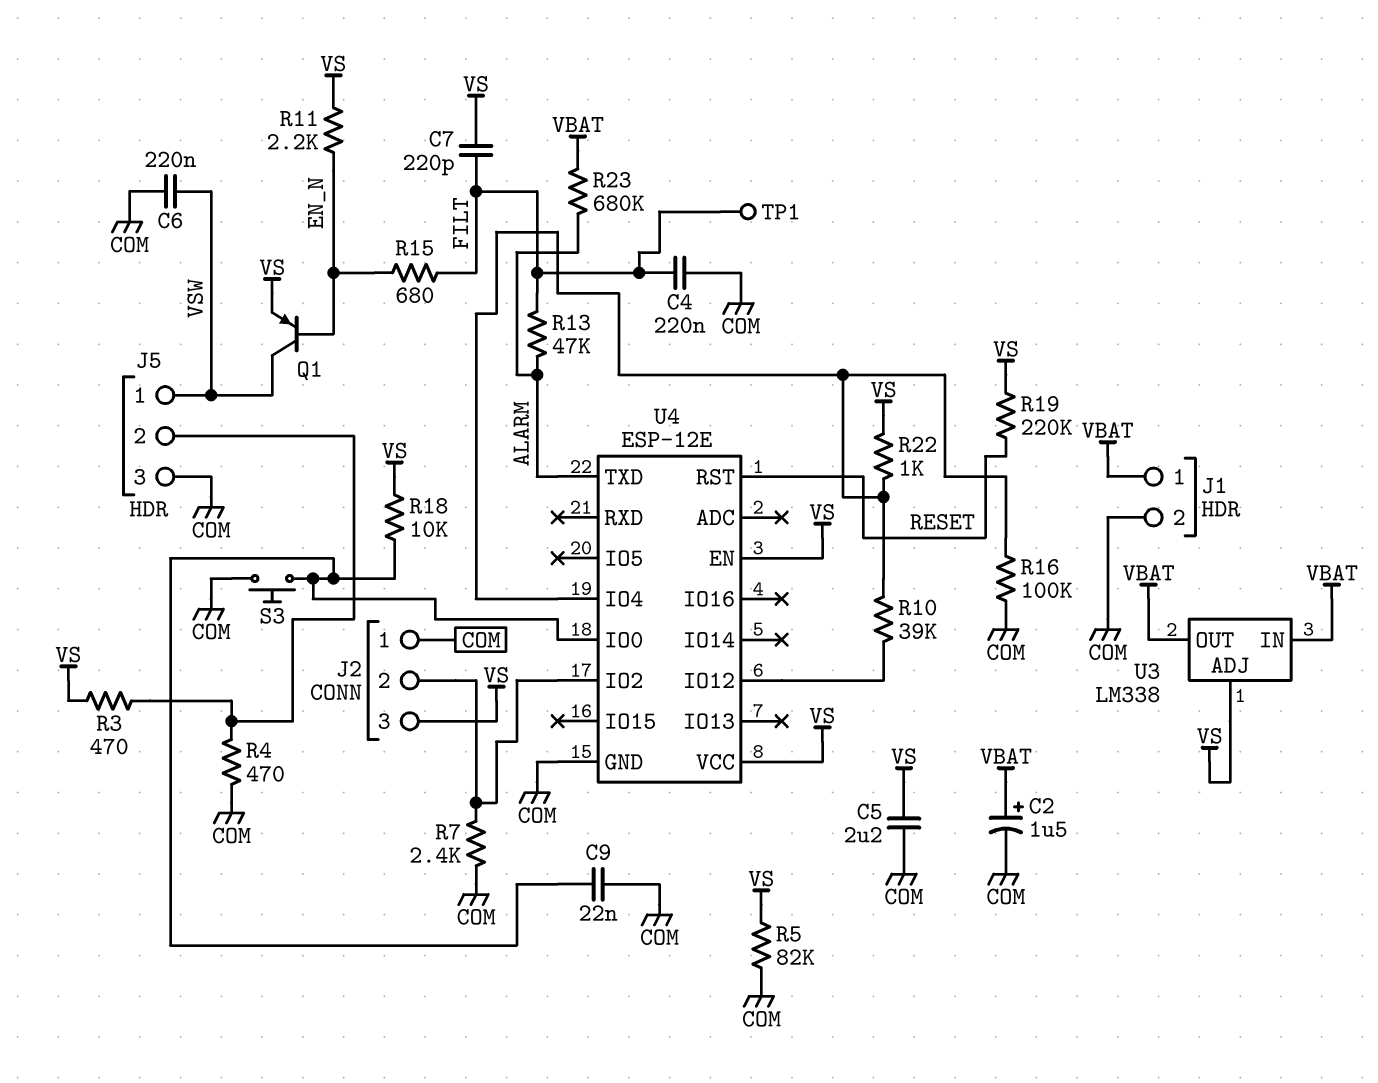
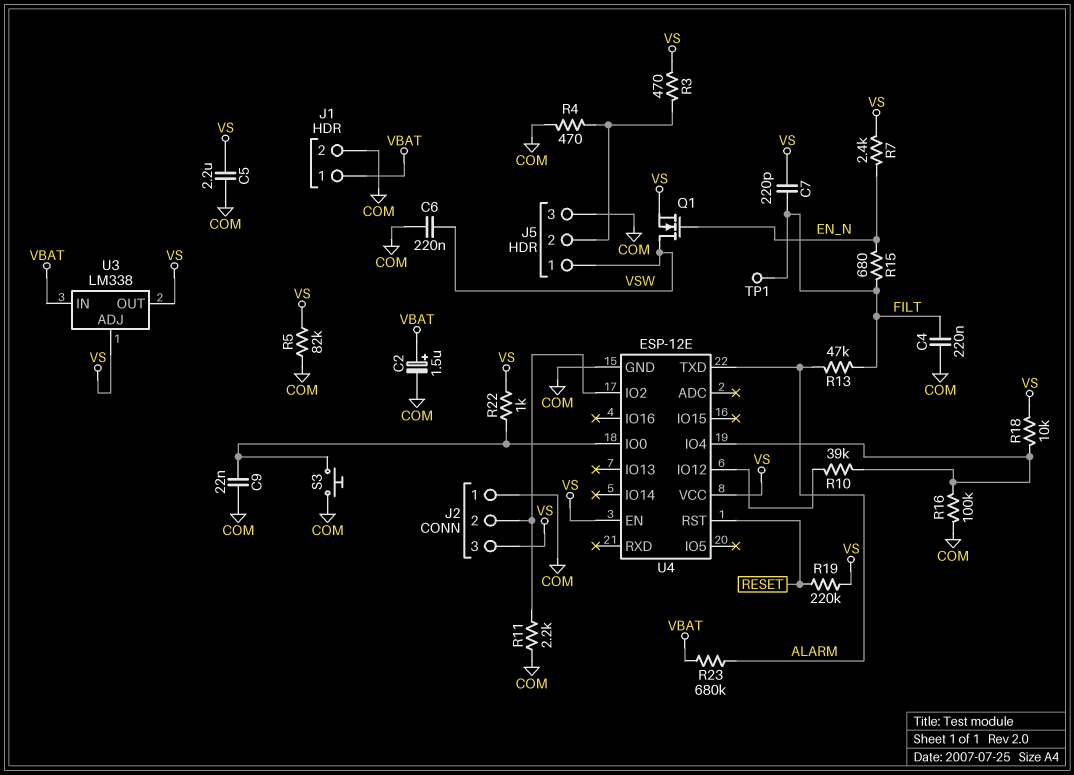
Q1: PNP (B EN_N, C VSW, E VS) -> NMOS (G EN_N, D VSW, S VS)
R7: 2.4k (COM, J2/2) -> 2.4k (EN_N, VS)
R11: 2.2k (EN_N, VS) -> 2.2k (COM, J2/2)
R18: 10k (U4/IO0, VS) -> 10k (U4/IO4, VS)
R22: 1k (U4/IO4, VS) -> 1k (U4/IO0, VS)
U3 pin OUT: VBAT -> VS

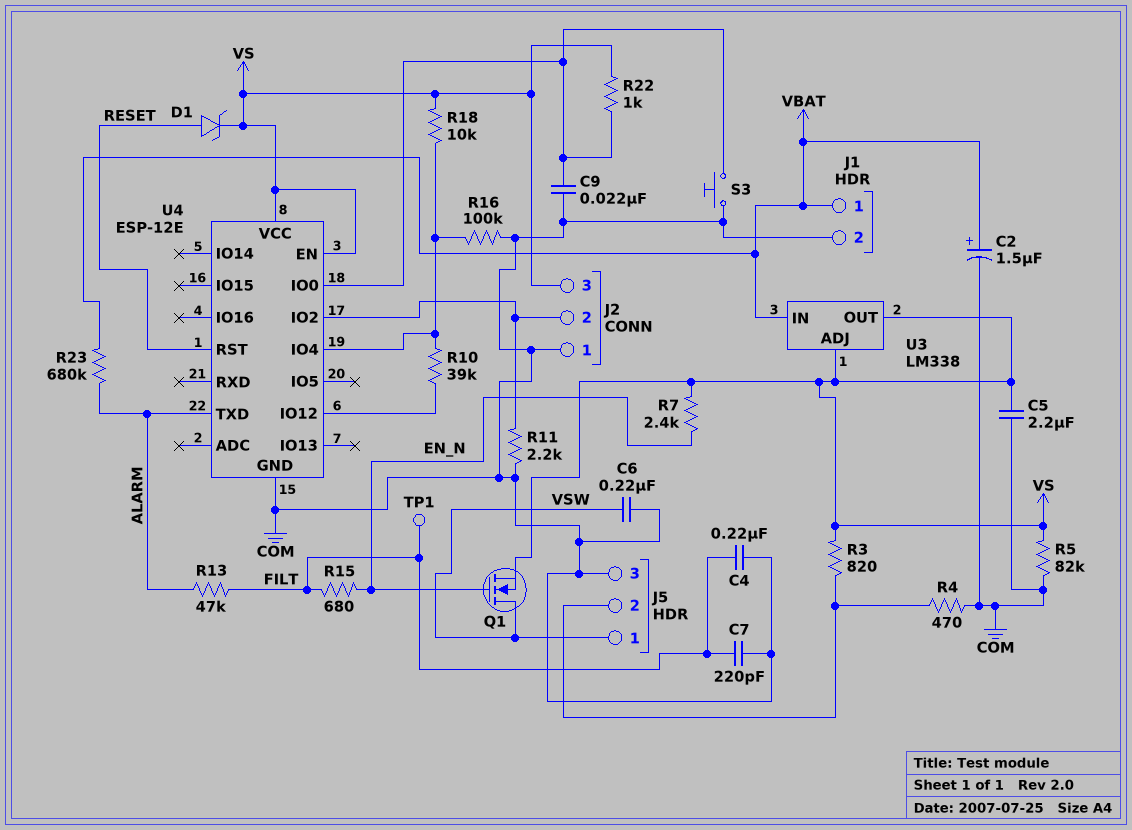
C7: 220pF (FILT, VS) -> 220pF (COM, FILT)
D1: none -> zener (A RESET, K VS)
R3: 470 (J5/2, VS) -> 820 (J5/2, VS)
R19: 220k (RESET, VS) -> none

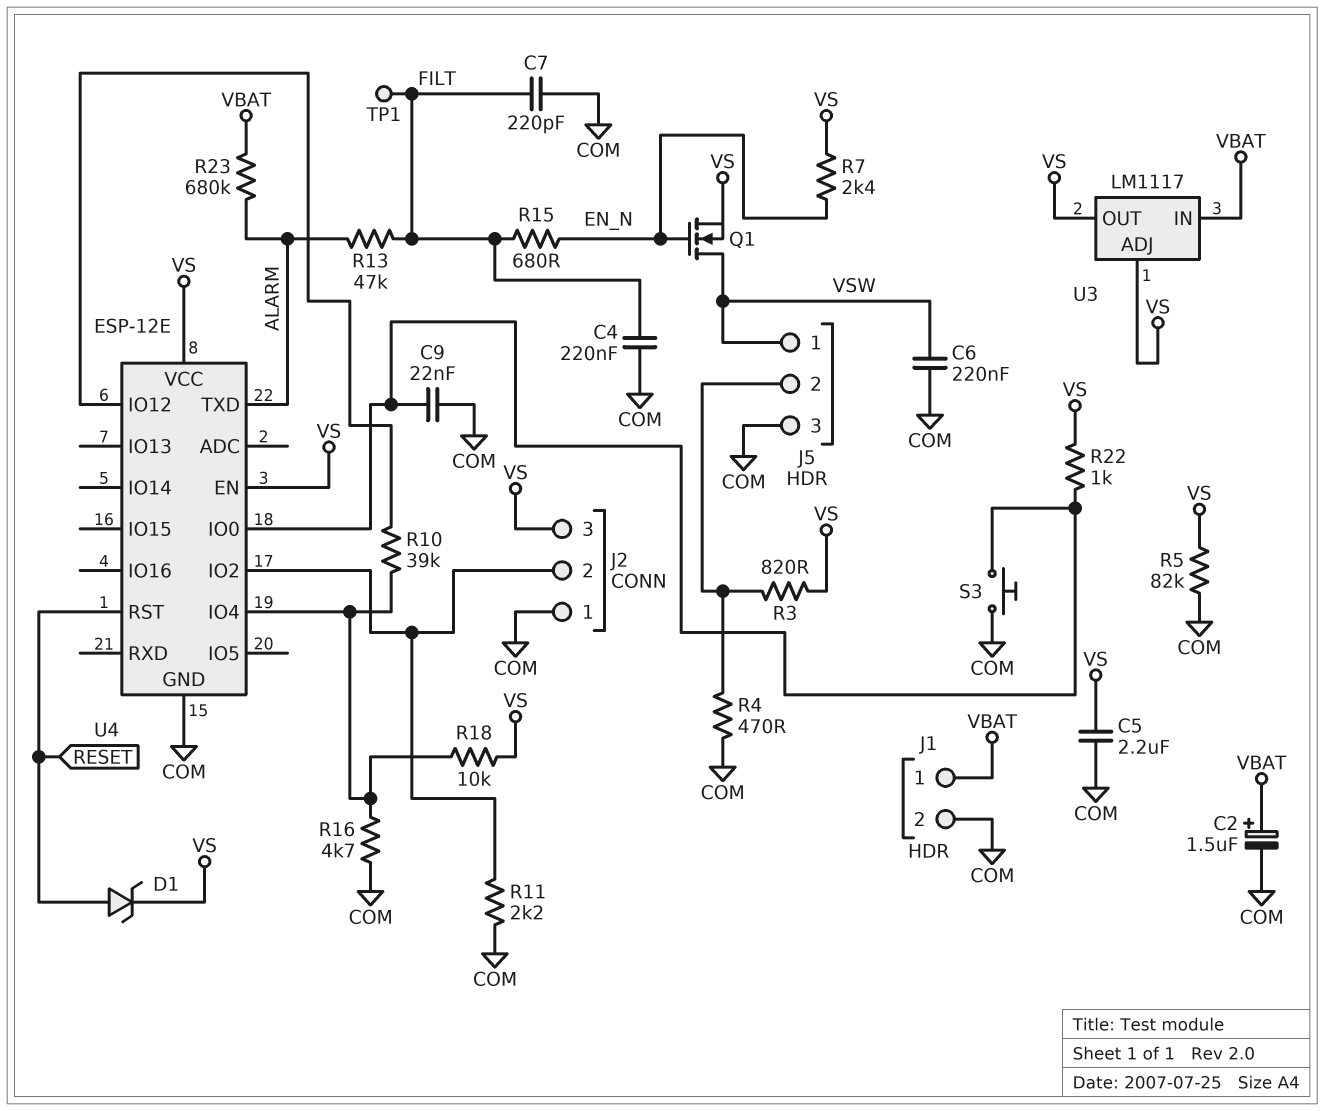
R16: 100k (COM, U4/IO4) -> 4.7k (COM, U4/IO4)
U3: LM338 -> LM1117

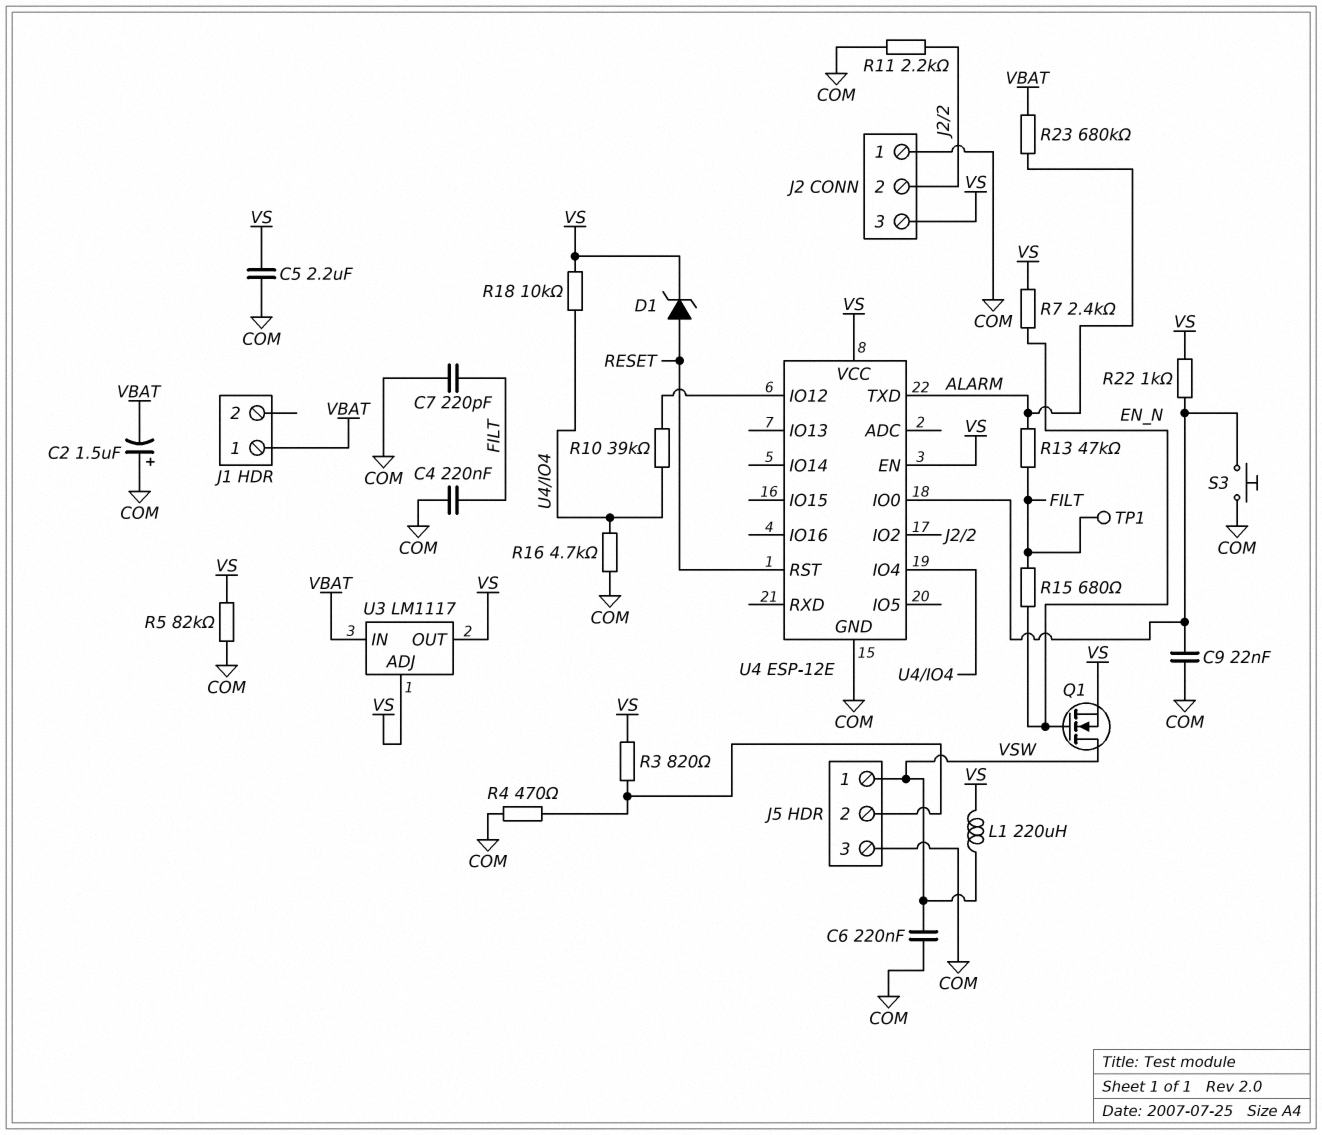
C2: 1.5uF (plus VBAT, minus COM) -> 1.5uF (plus COM, minus VBAT)
J1 pin 2: COM -> none
L1: none -> 220uH (VS, VSW)

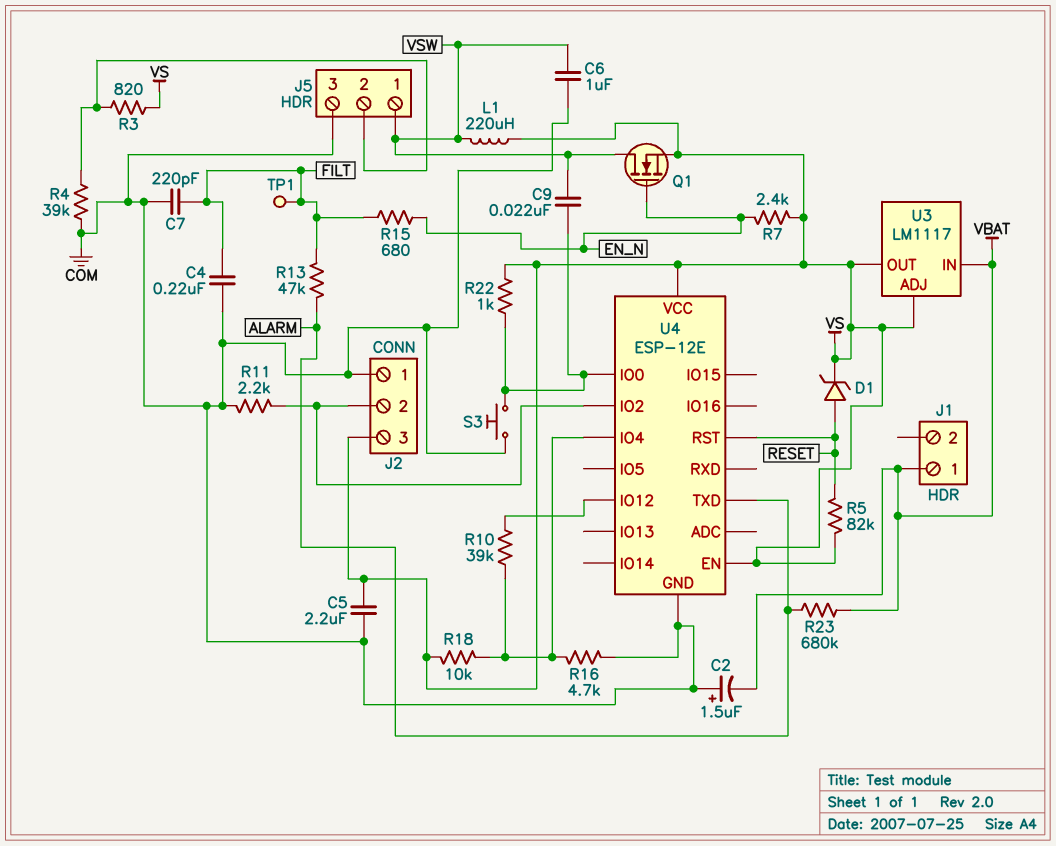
C6: 220nF (COM, VSW) -> 1uF (COM, VSW)
C9: 22nF (COM, U4/IO0) -> 22nF (U4/IO0, VSW)
R4: 470 (COM, J5/2) -> 39k (COM, J5/2)
R5: 82k (COM, VS) -> 82k (RESET, VS)

